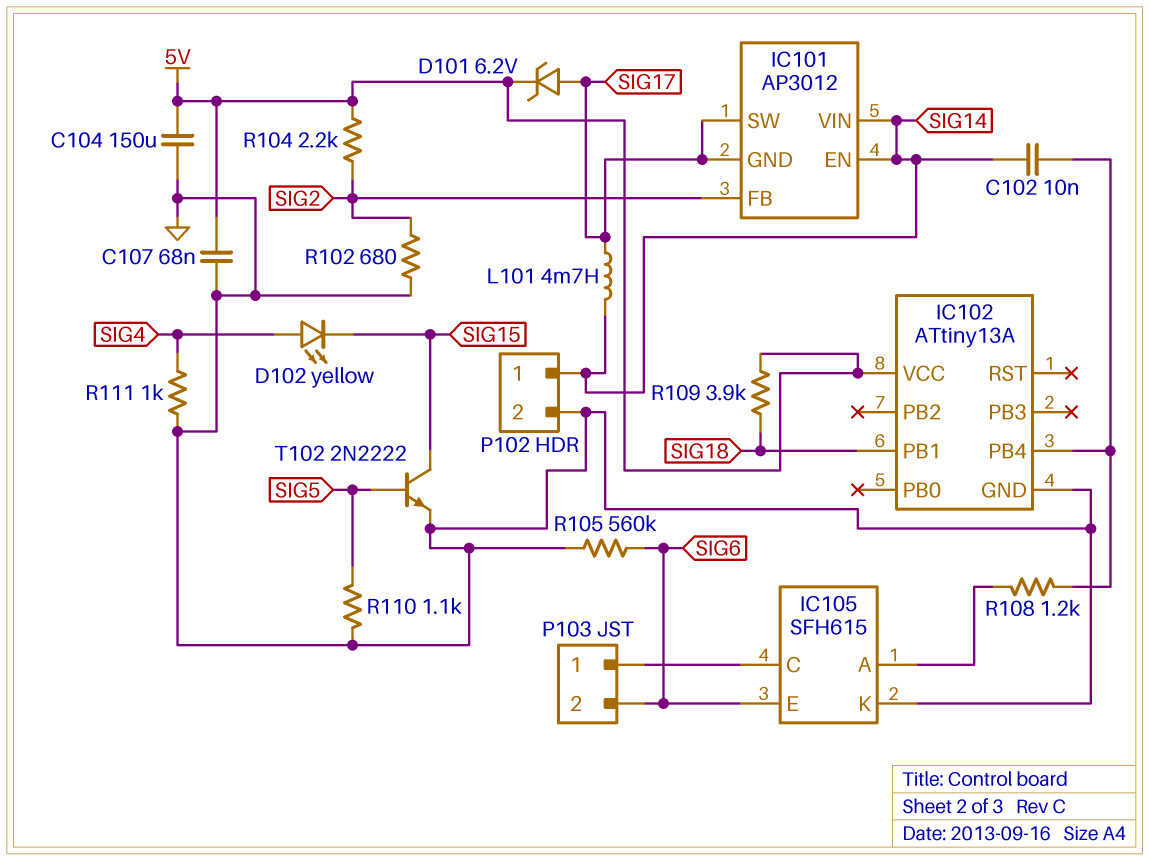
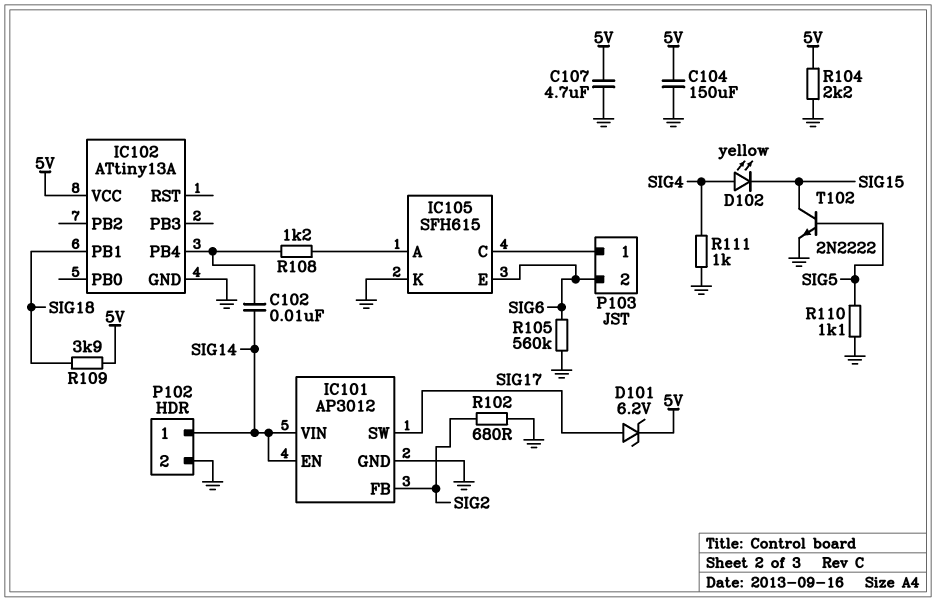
C107: 68nF (5V, GND) -> 4.7uF (5V, GND)
IC101 pin GND: SIG17 -> GND
L101: 4.7mH (SIG14, SIG17) -> none
R104: 2.2k (5V, SIG2) -> 2.2k (5V, GND)

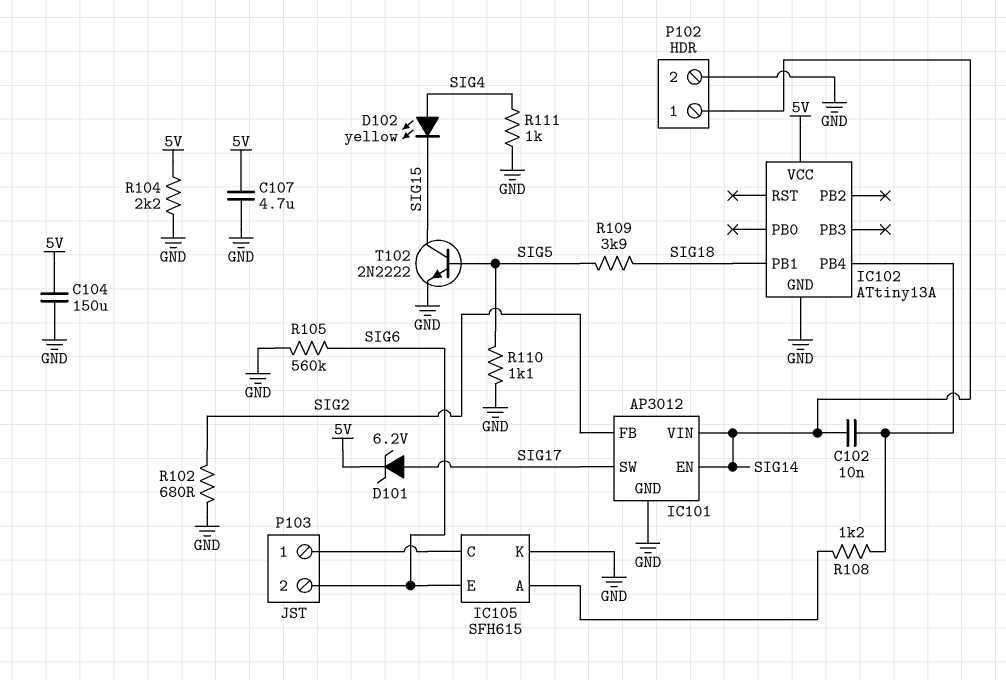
R109: 3.9k (5V, SIG18) -> 3.9k (SIG5, SIG18)

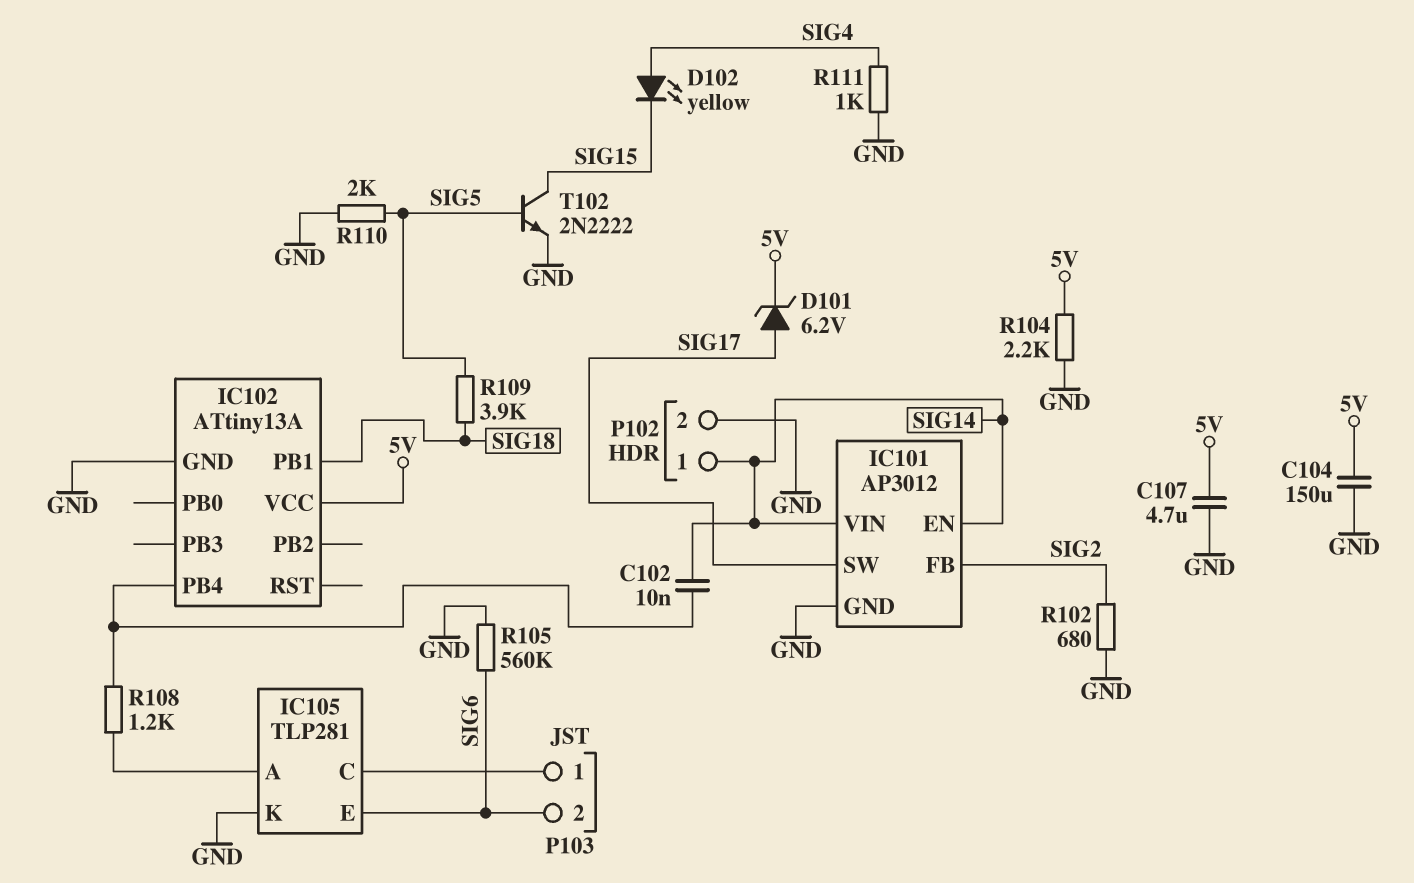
IC105: SFH615 -> TLP281
R110: 1.1k (GND, SIG5) -> 2k (GND, SIG5)

